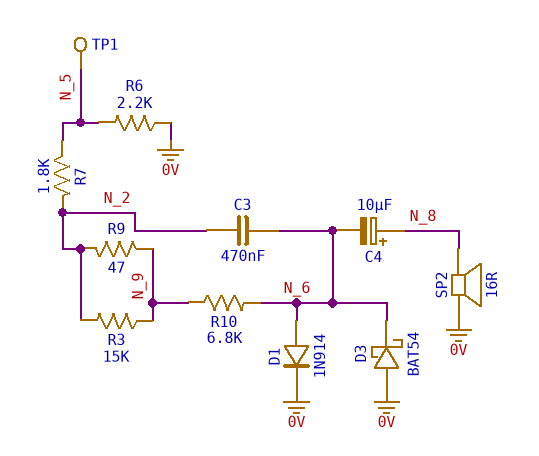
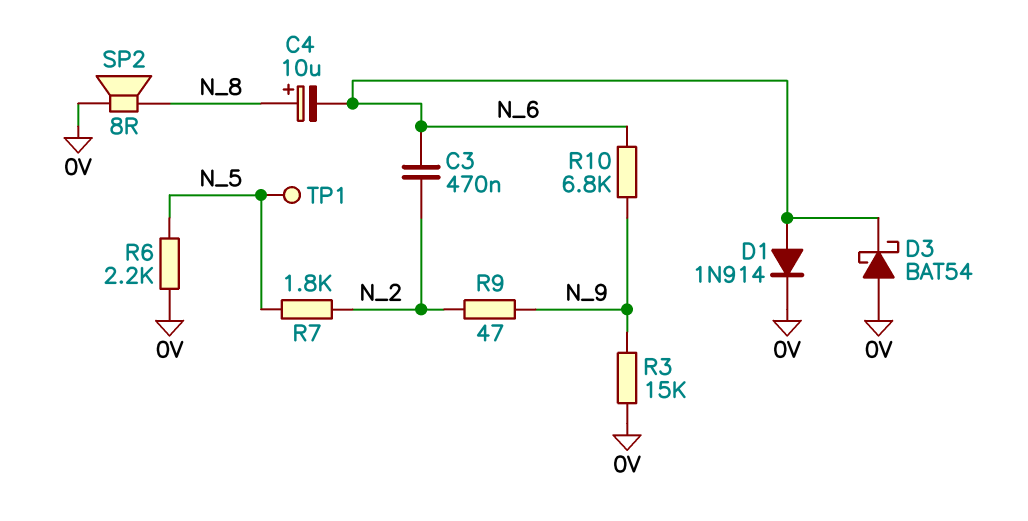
R3: 15k (N_2, N_9) -> 15k (0V, N_9)
SP2: speaker 16R (0V, N_8) -> speaker 8R (0V, N_8)

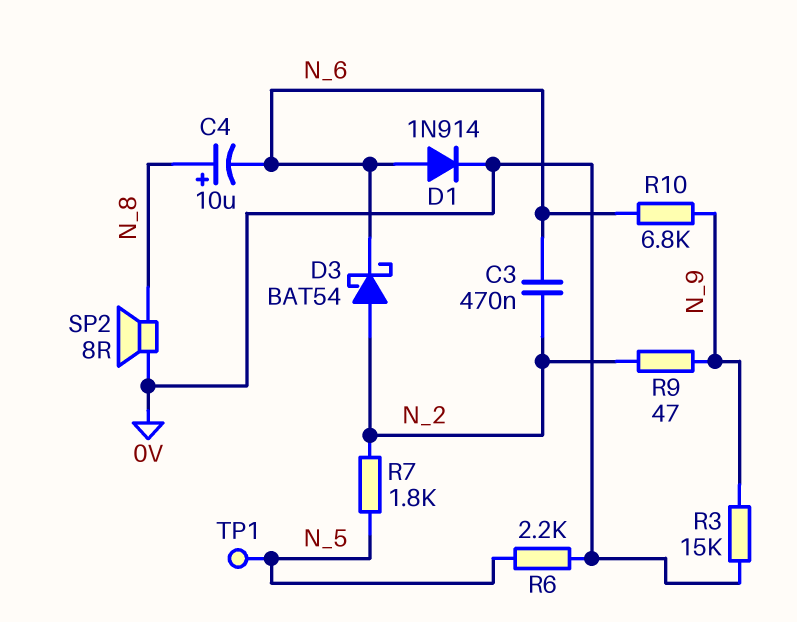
D3: schottky BAT54 (A 0V, K N_6) -> schottky BAT54 (A N_2, K N_6)

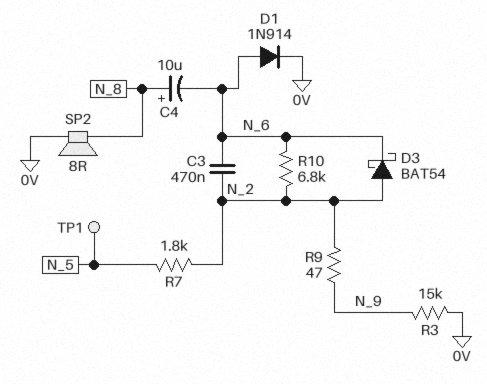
R6: 2.2k (0V, N_5) -> none
R10: 6.8k (N_6, N_9) -> 6.8k (N_2, N_6)

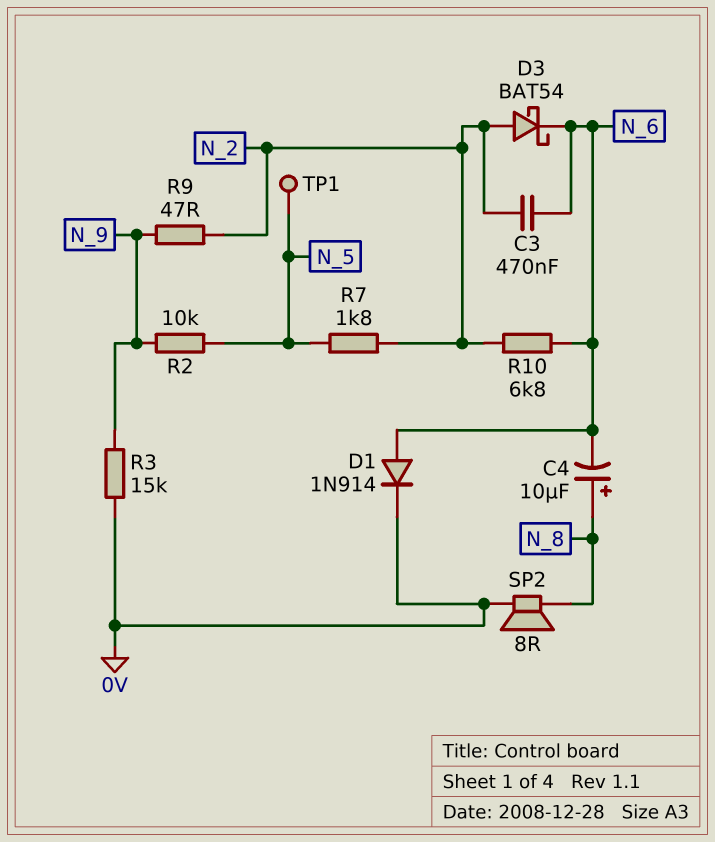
R2: none -> 10k (N_5, N_9)

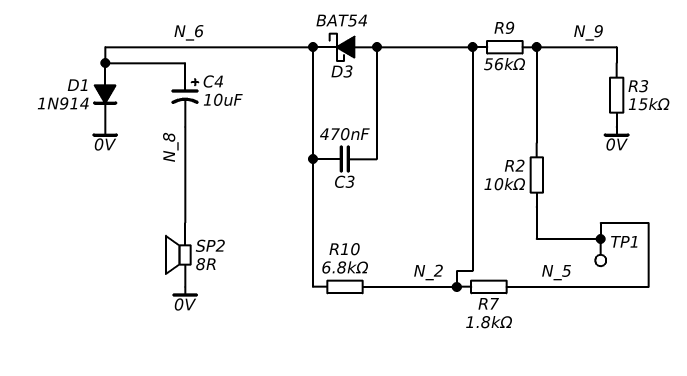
C4: 10uF (plus N_8, minus N_6) -> 10uF (plus N_6, minus N_8)
R9: 47 (N_2, N_9) -> 56k (N_2, N_9)

